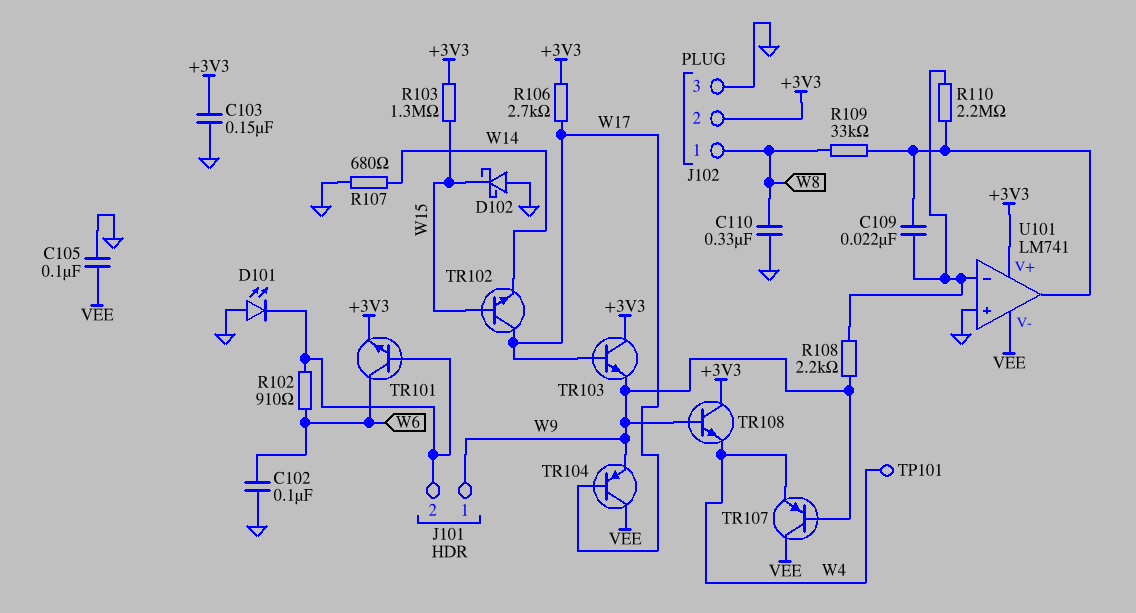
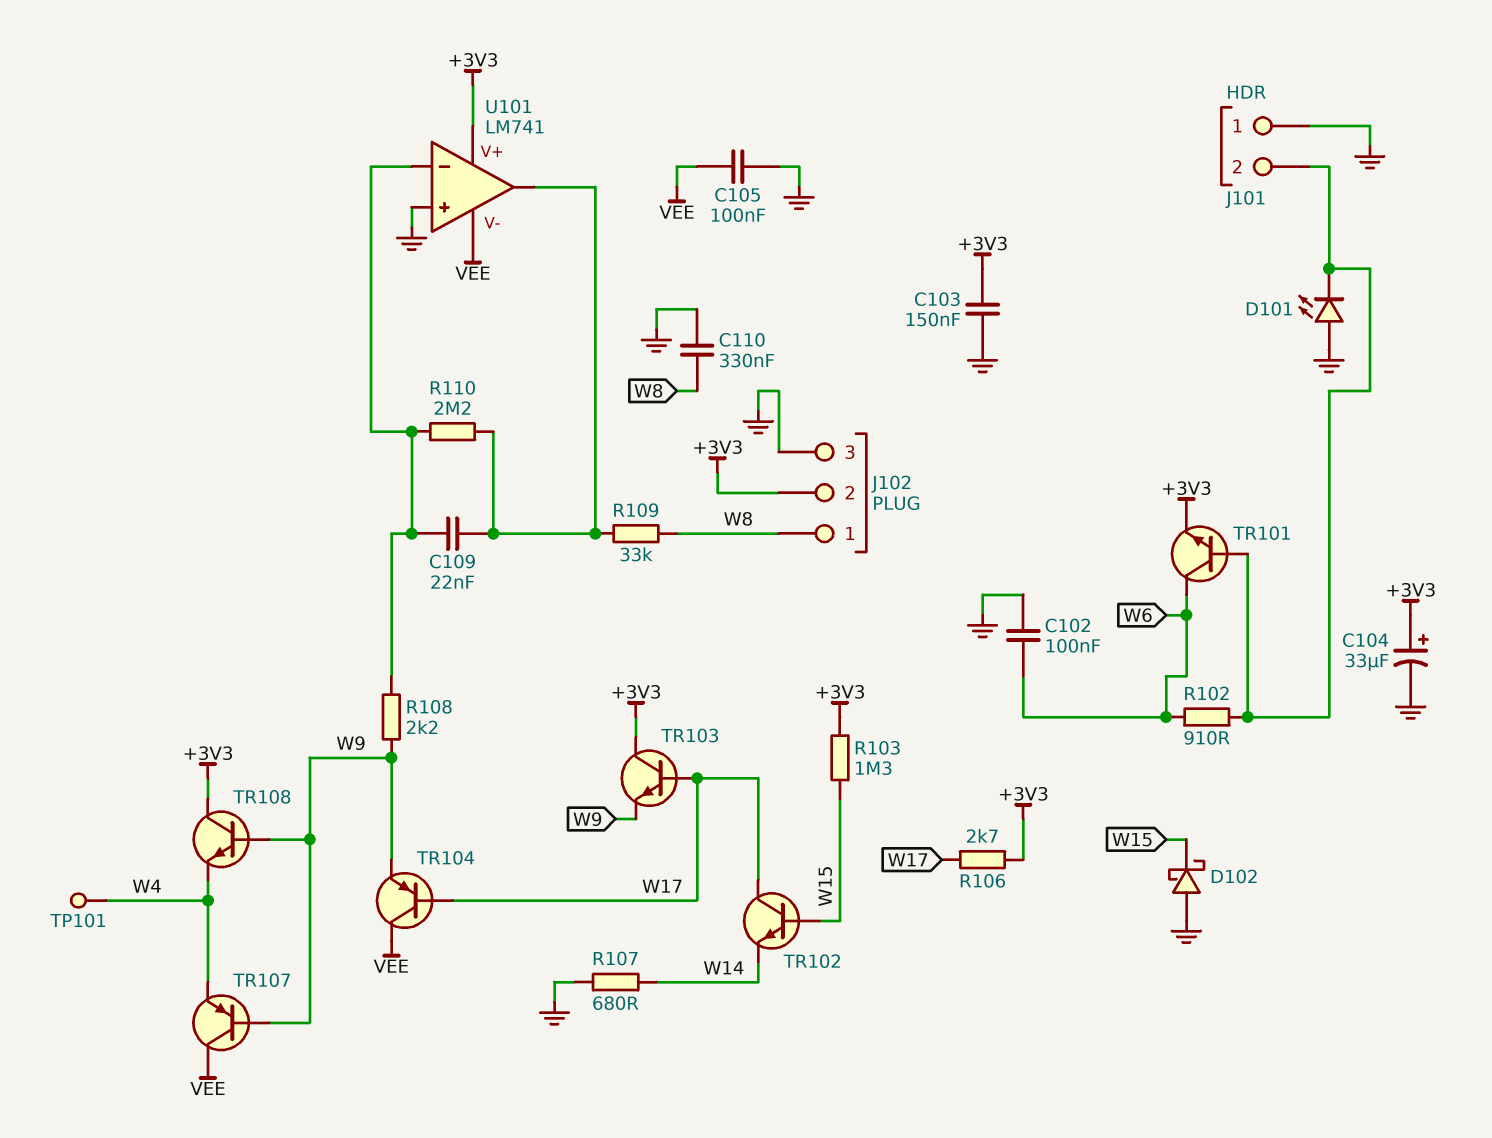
C104: none -> 33uF (plus +3V3, minus GND)
J101 pin 1: W9 -> GND

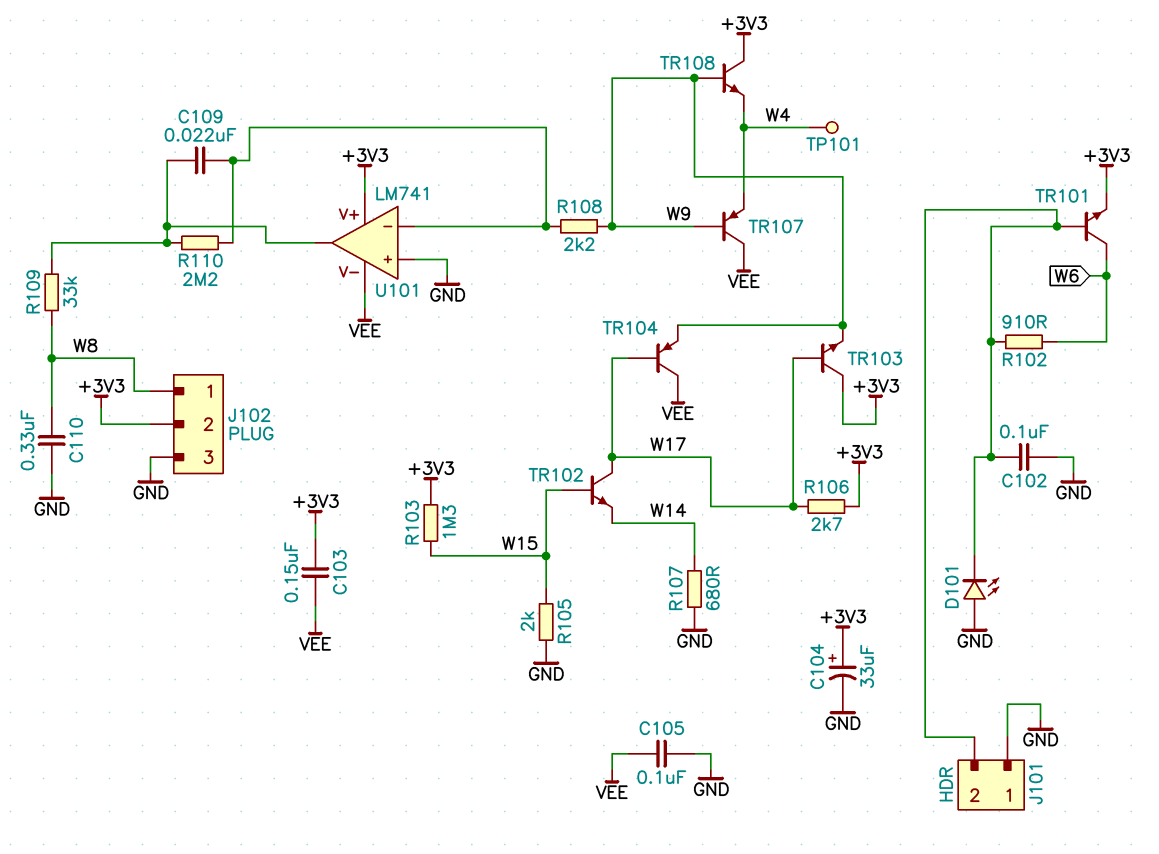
C102: 100nF (GND, W6) -> 100nF (GND, J101/2)
C103: 150nF (+3V3, GND) -> 150nF (+3V3, VEE)
D102: schottky (A GND, K W15) -> none
R105: none -> 2k (GND, W15)

